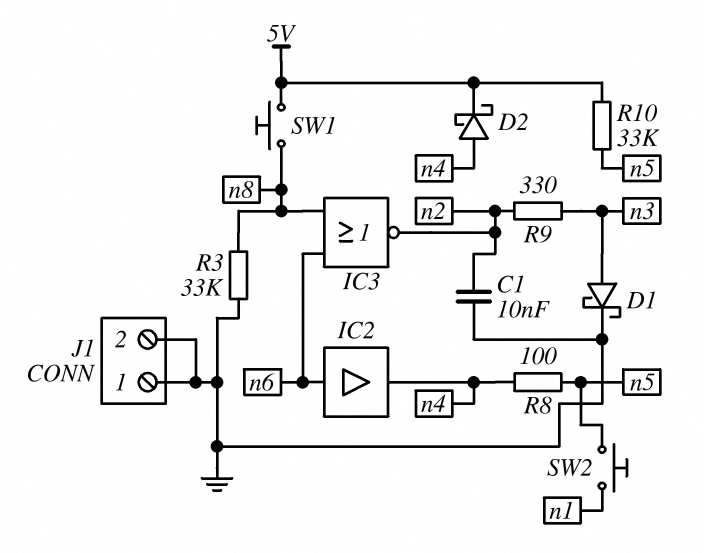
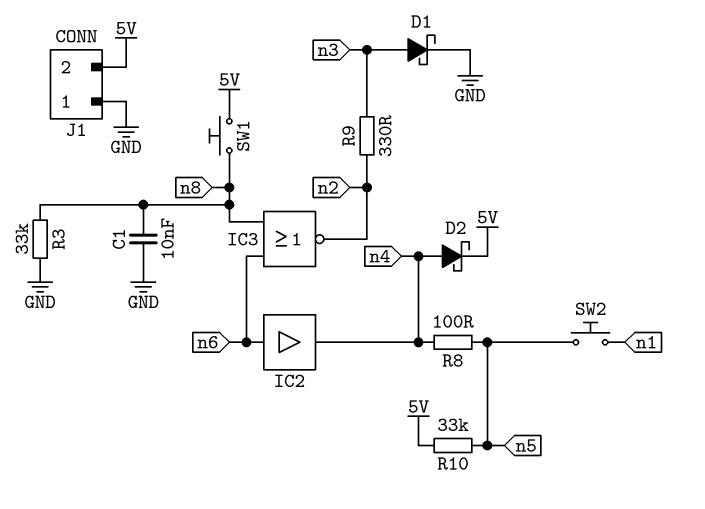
C1: 10nF (GND, n2) -> 10nF (GND, n8)
J1 pin 2: GND -> 5V

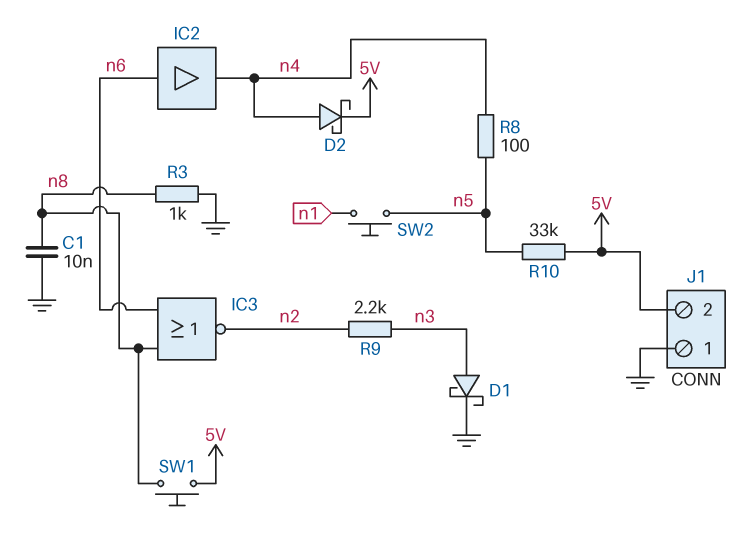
R3: 33k (GND, n8) -> 1k (GND, n8)
R9: 330 (n2, n3) -> 2.2k (n2, n3)

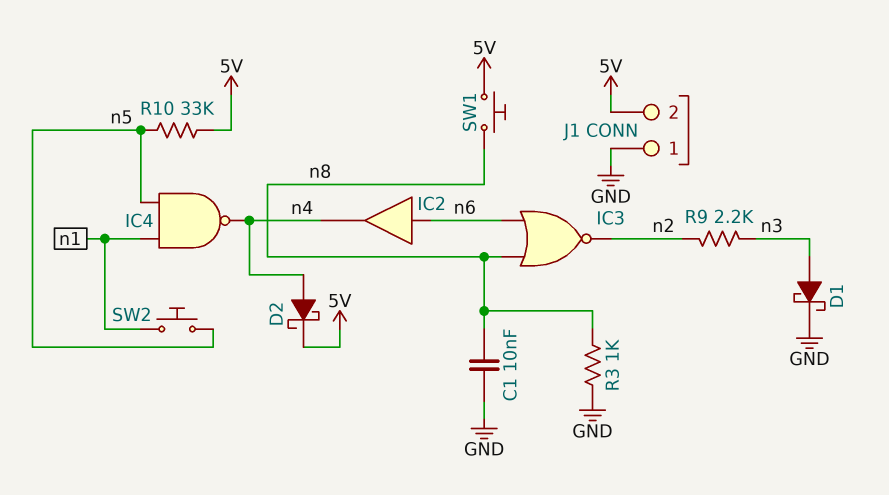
IC4: none -> NAND (in n1, in n5, out n4)
R8: 100 (n4, n5) -> none

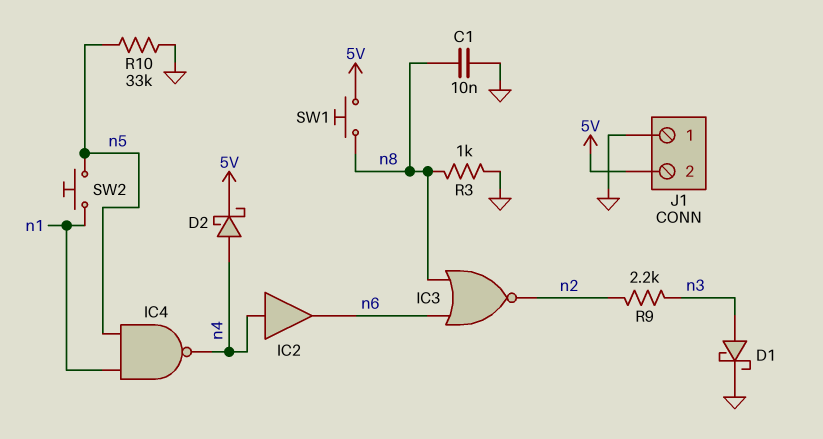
IC2: buffer (in n6, out n4) -> buffer (in n4, out n6)
R10: 33k (5V, n5) -> 33k (GND, n5)

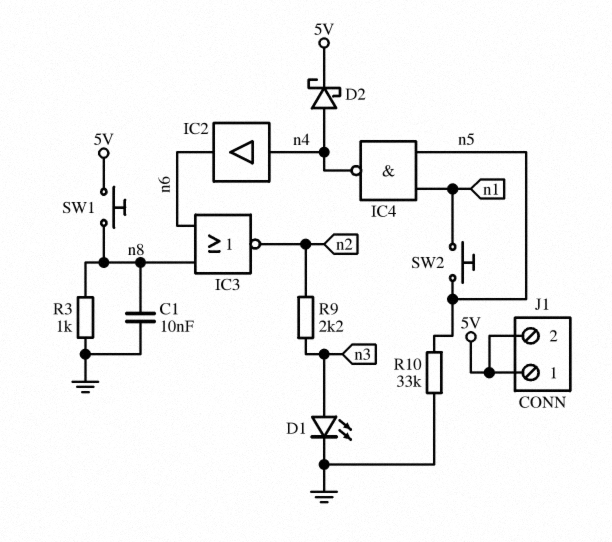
D1: schottky (A n3, K GND) -> LED (A n3, K GND)
J1 pin 1: GND -> 5V

